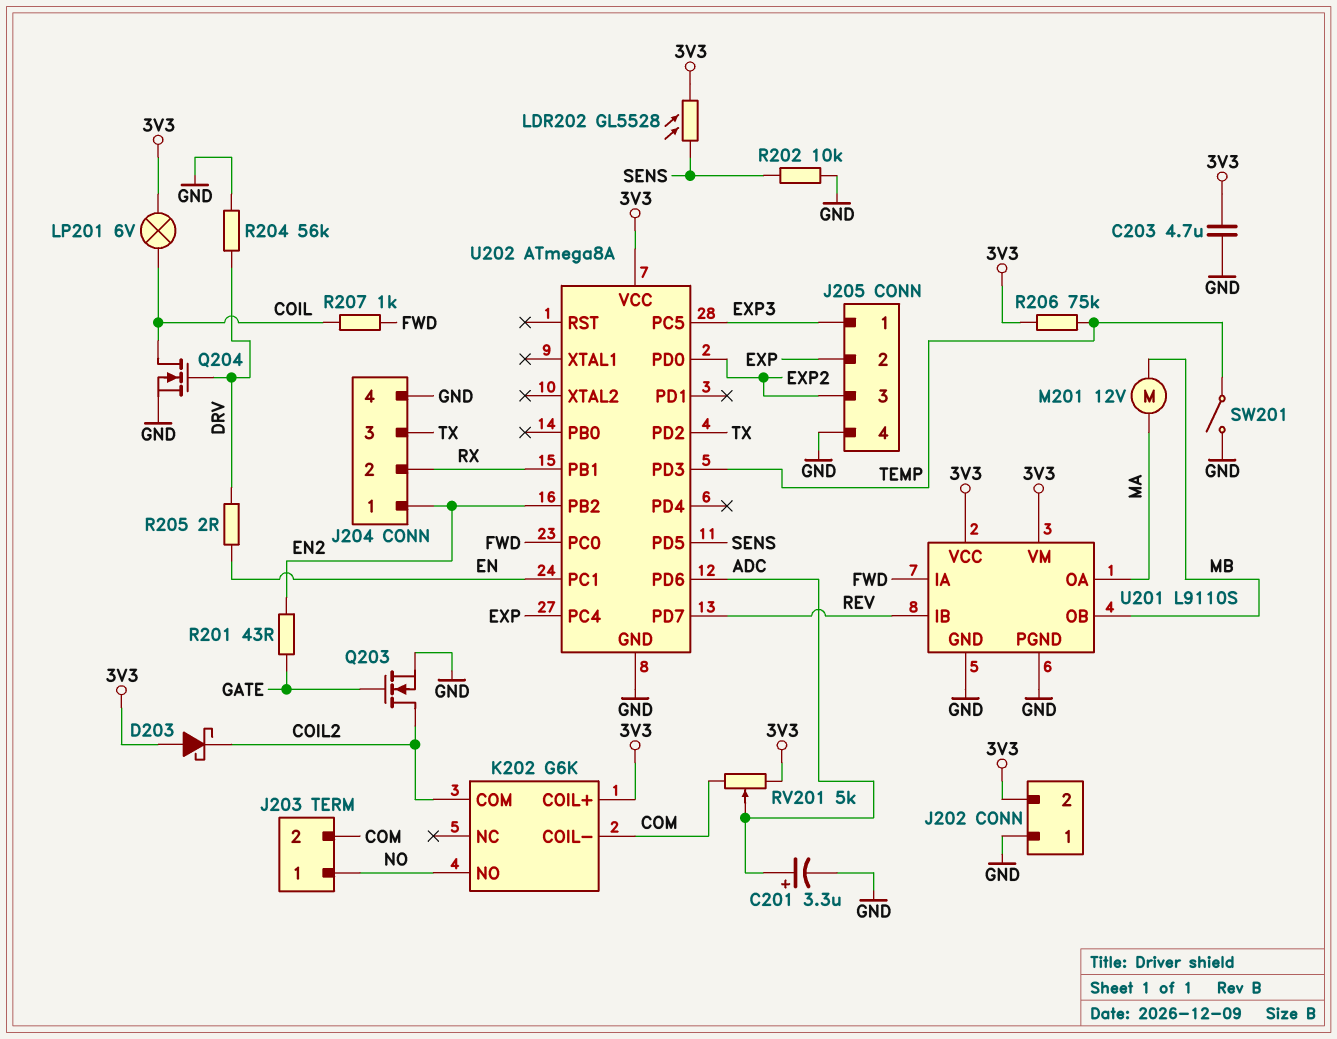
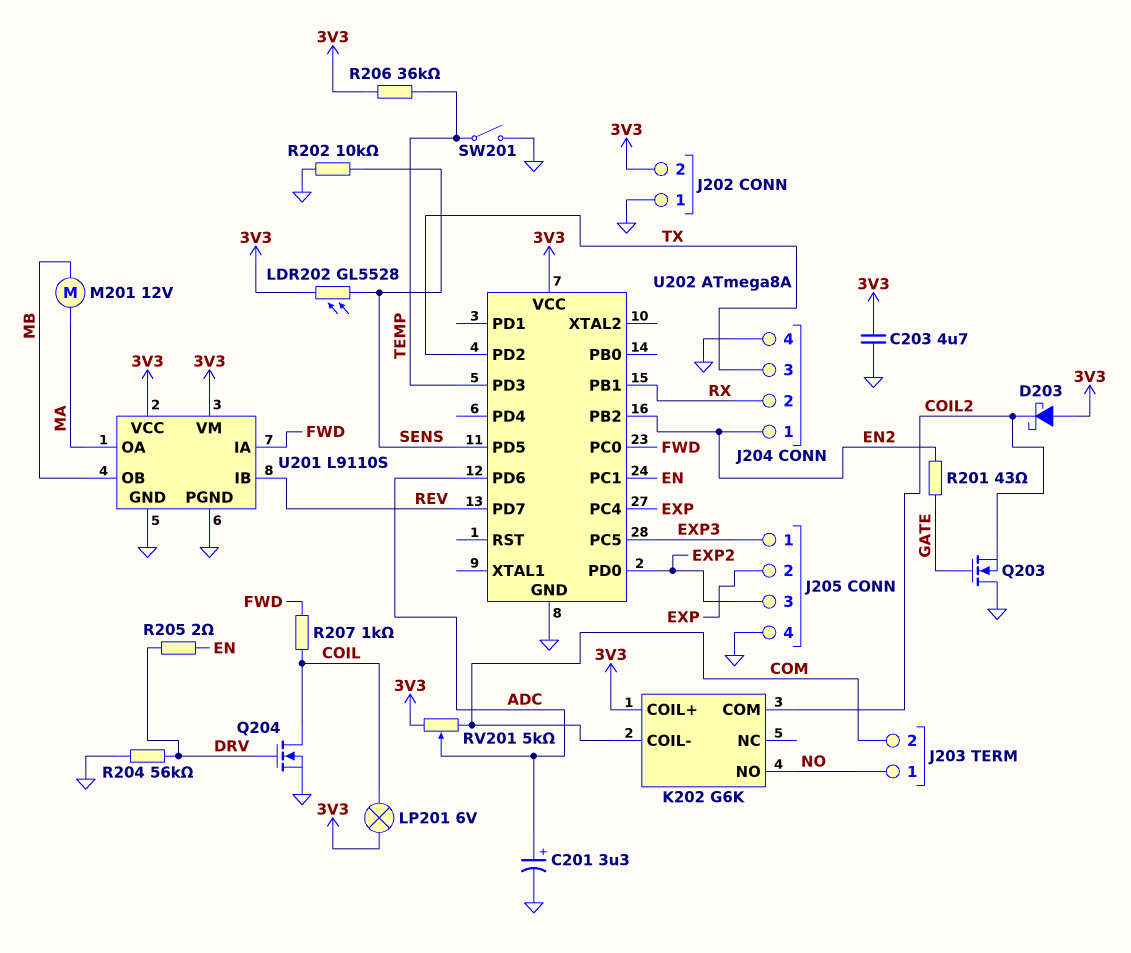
Q203: NMOS (G GATE, D COIL2, S GND) -> NMOS (G GATE, D GND, S COIL2)
R206: 75k (3V3, TEMP) -> 36k (3V3, TEMP)

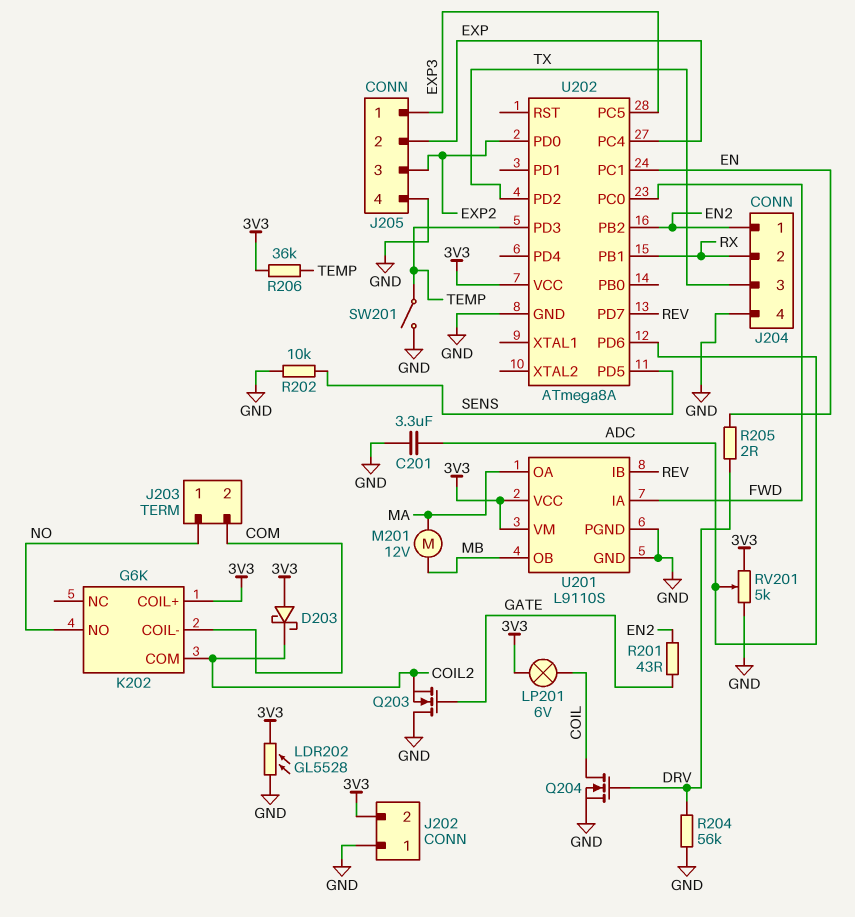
C201: 3.3uF (plus ADC, minus GND) -> 3.3uF (ADC, GND)
C203: 4.7uF (3V3, GND) -> none
LDR202: GL5528 (3V3, SENS) -> GL5528 (3V3, GND)
R207: 1k (COIL, FWD) -> none
RV201: 5k (3V3, COM, wiper ADC) -> 5k (3V3, GND, wiper ADC)

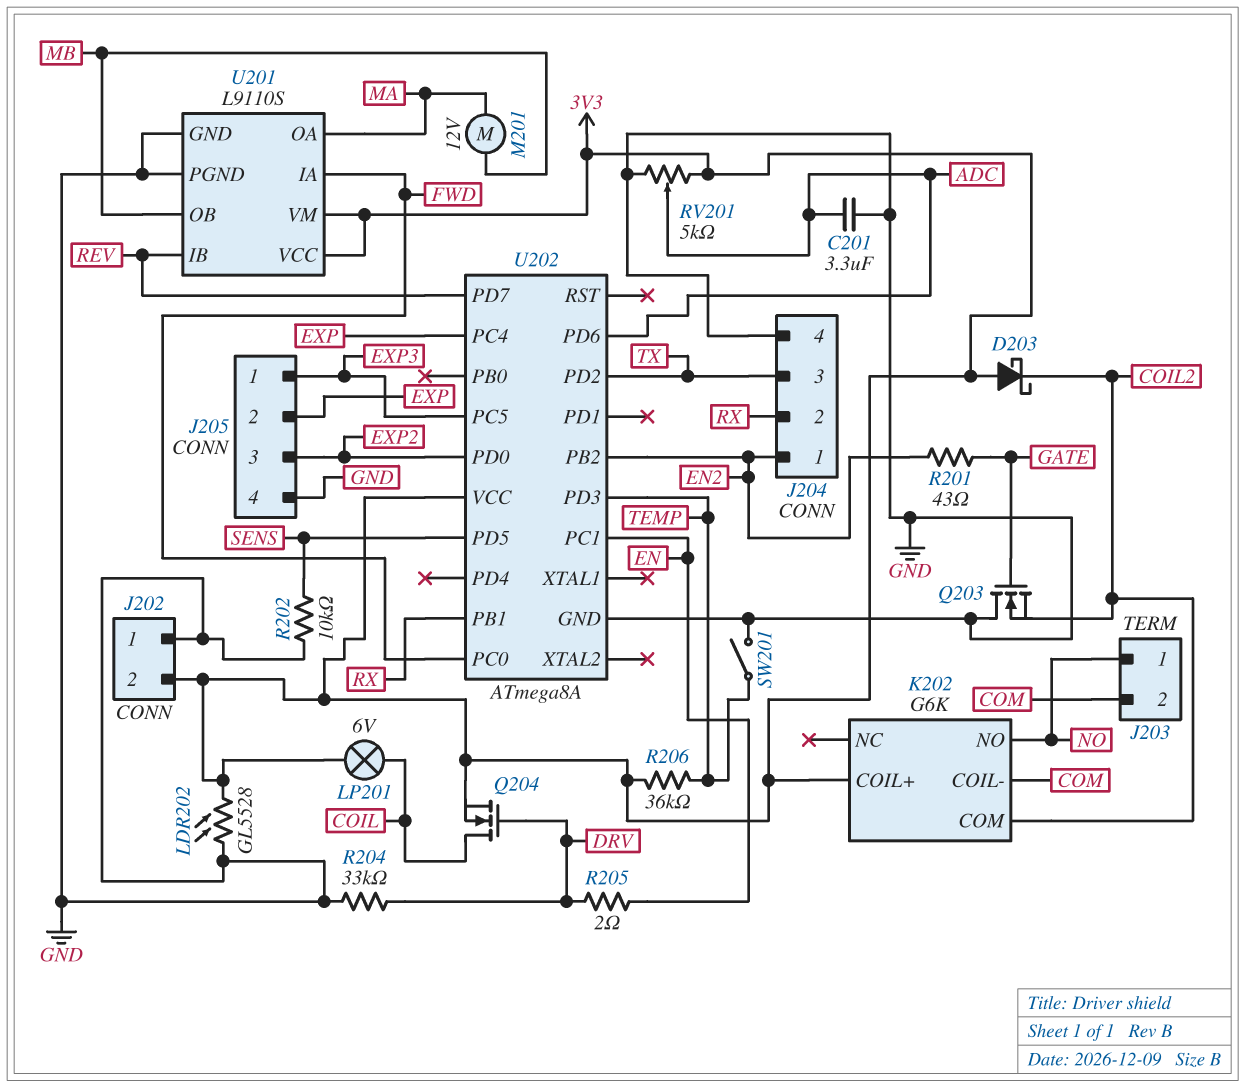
Q204: NMOS (G DRV, D COIL, S GND) -> NMOS (G DRV, D COIL, S 3V3)
R204: 56k (DRV, GND) -> 33k (DRV, GND)

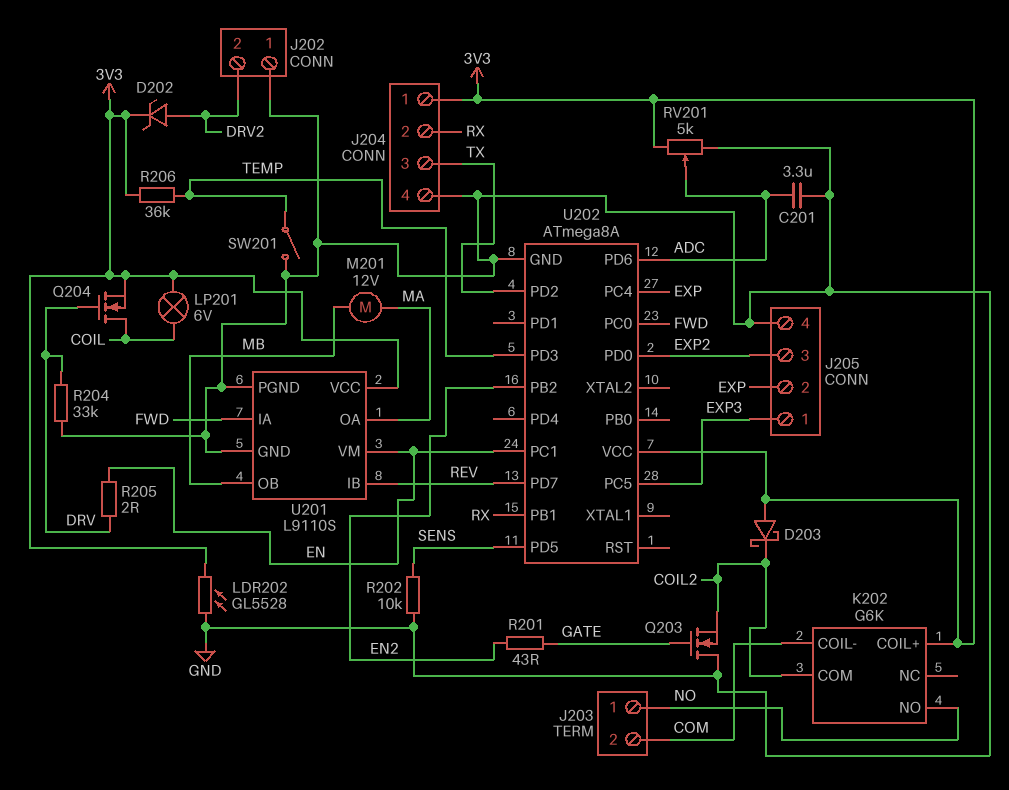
D202: none -> zener (A DRV2, K 3V3)
J202 pin 2: 3V3 -> DRV2
J204 pin 1: EN2 -> 3V3
U201 pin VM: 3V3 -> EN

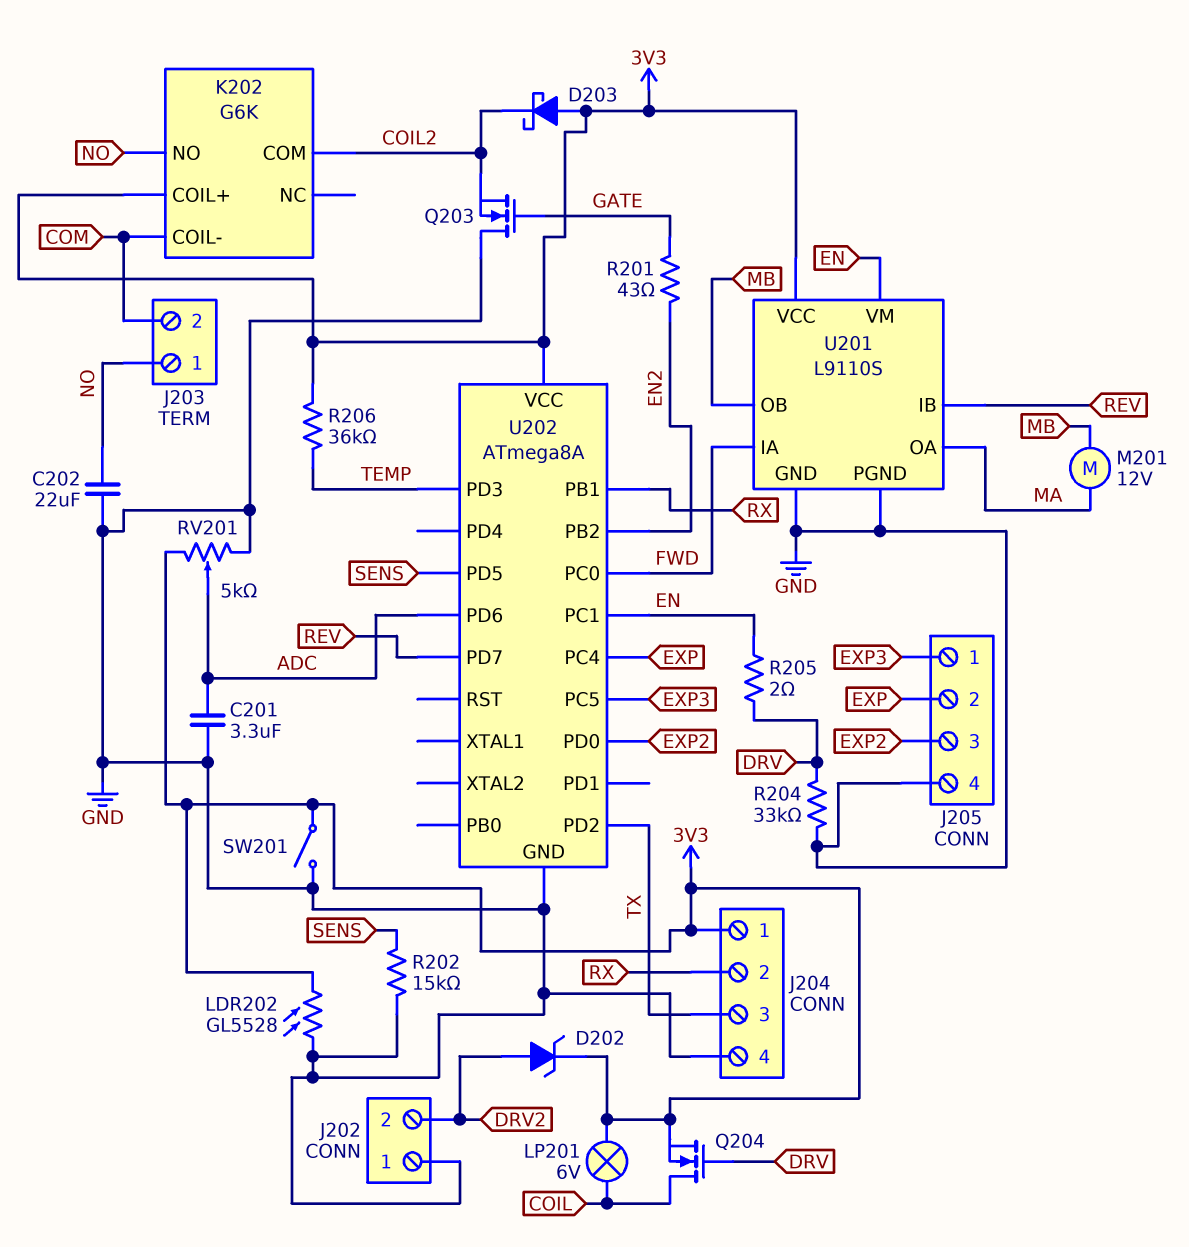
C202: none -> 22uF (GND, NO)
R202: 10k (GND, SENS) -> 15k (GND, SENS)
SW201: switch (GND, TEMP) -> switch (3V3, GND)

